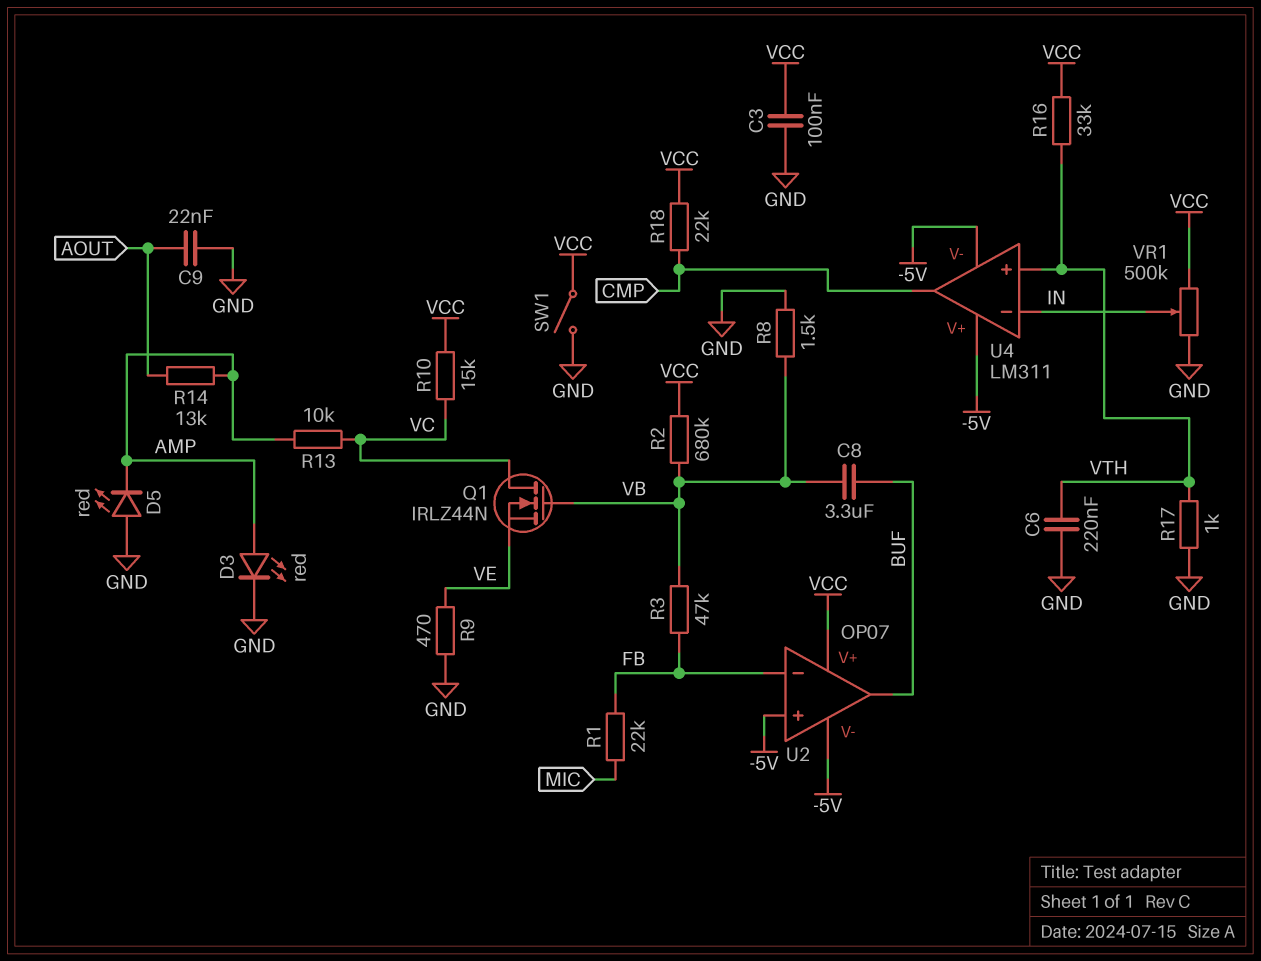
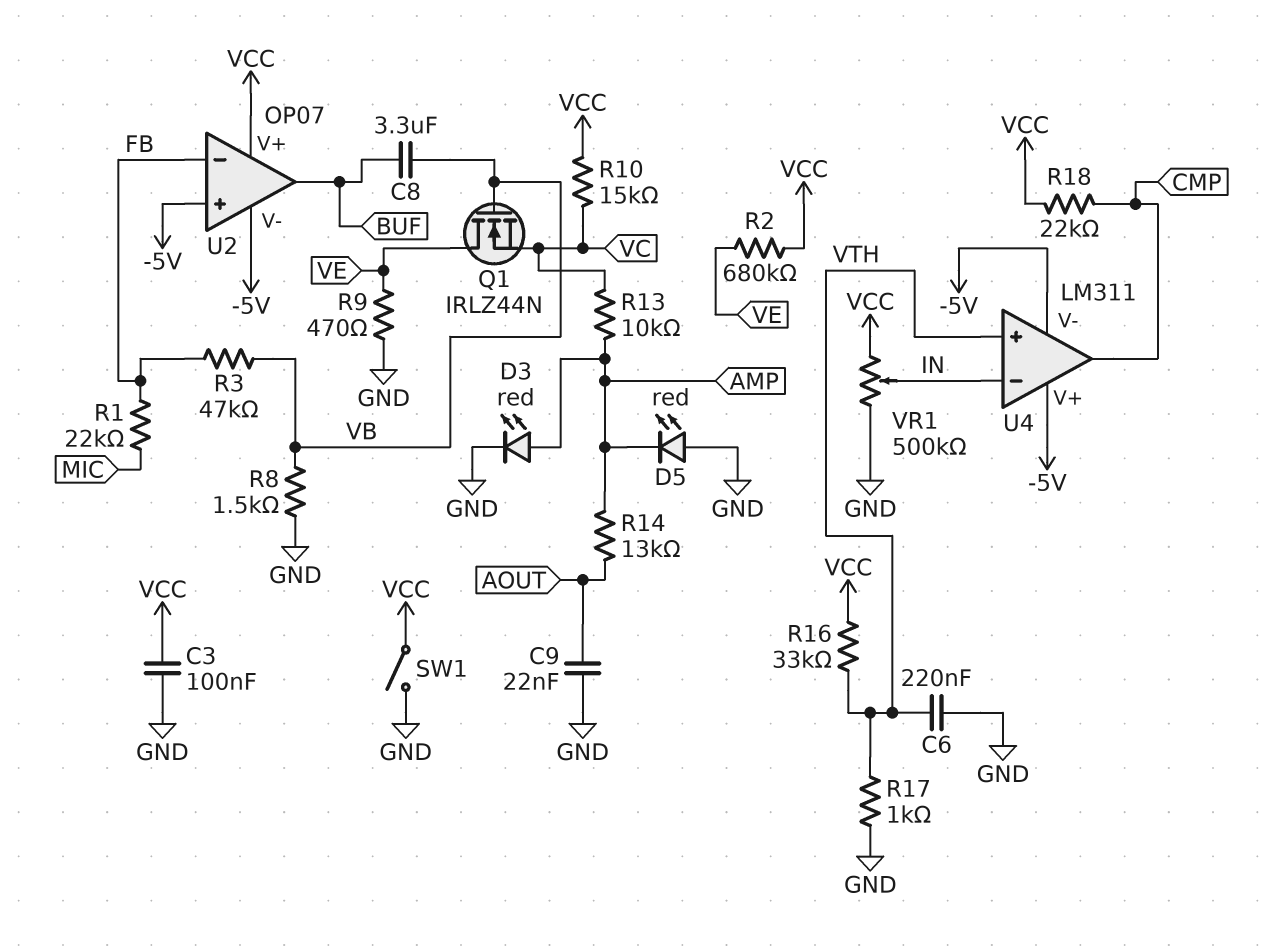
Q1: NMOS IRLZ44N (G VB, D VC, S VE) -> NMOS IRLZ44N (G VB, D VE, S VC)
R2: 680k (VB, VCC) -> 680k (VCC, VE)

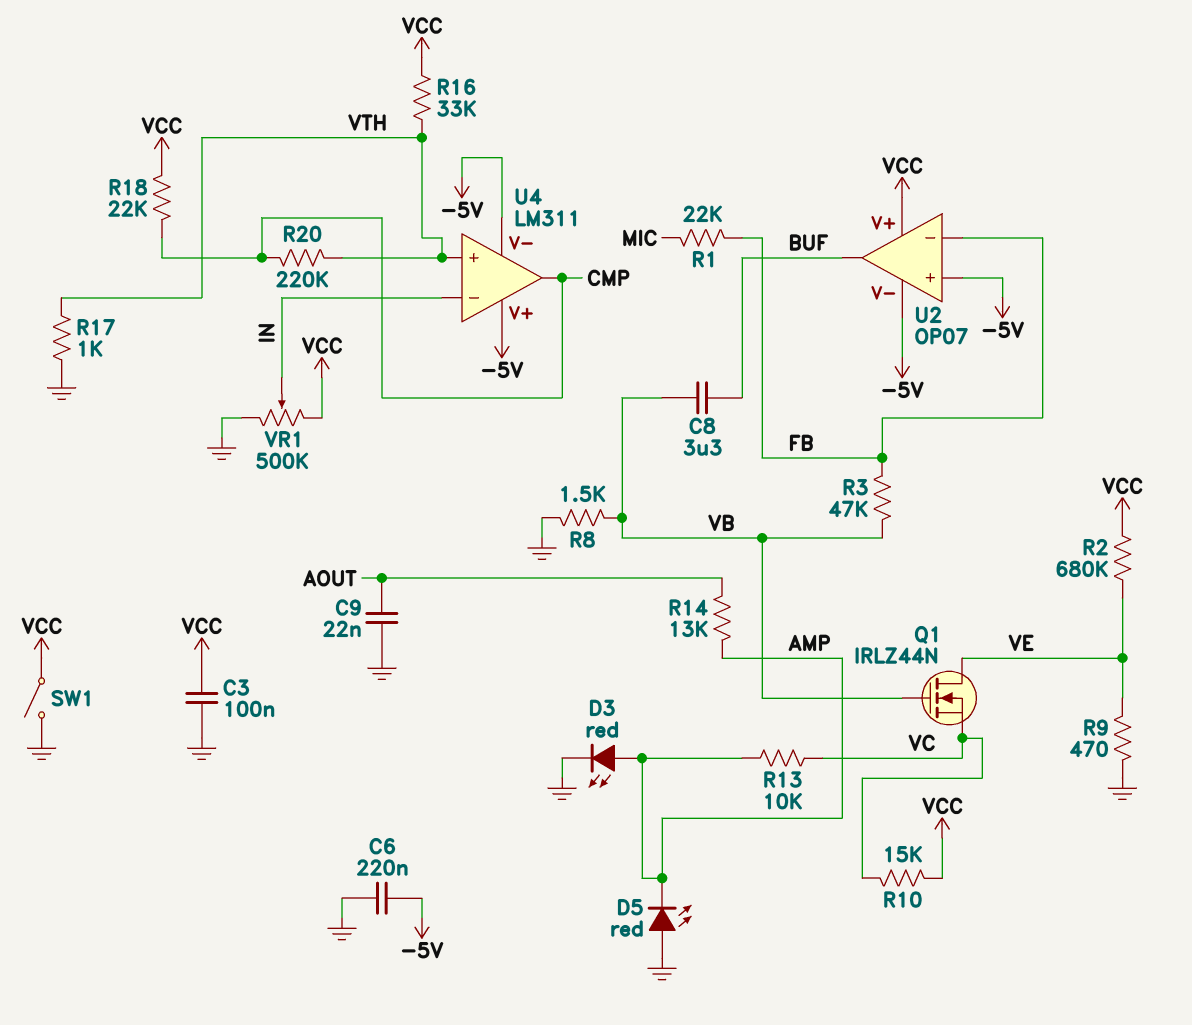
C6: 220nF (GND, VTH) -> 220nF (-5V, GND)
R20: none -> 220k (CMP, VTH)

